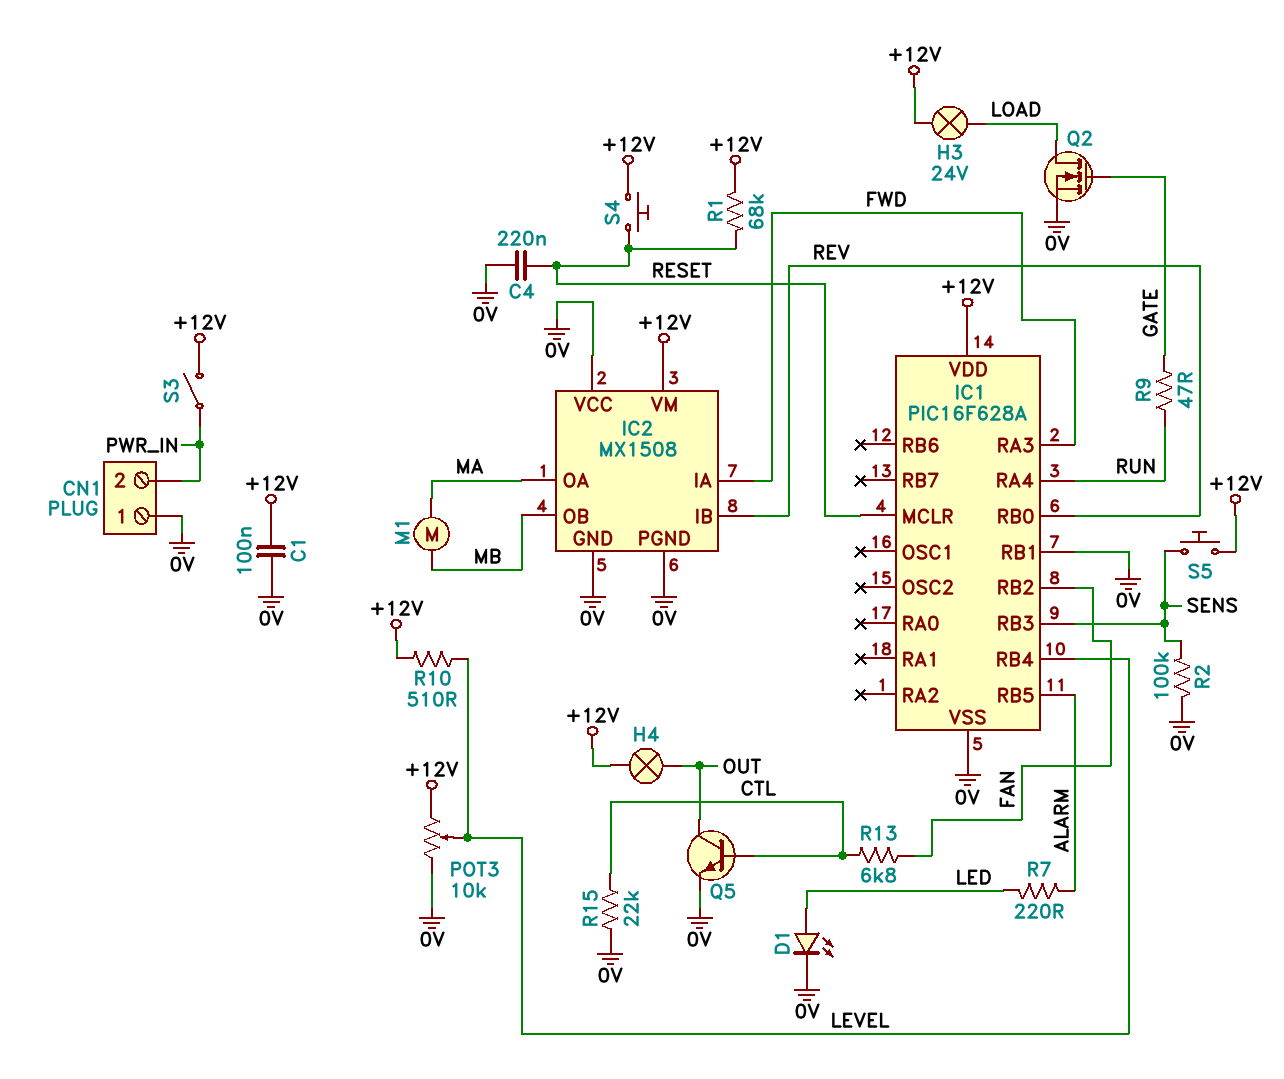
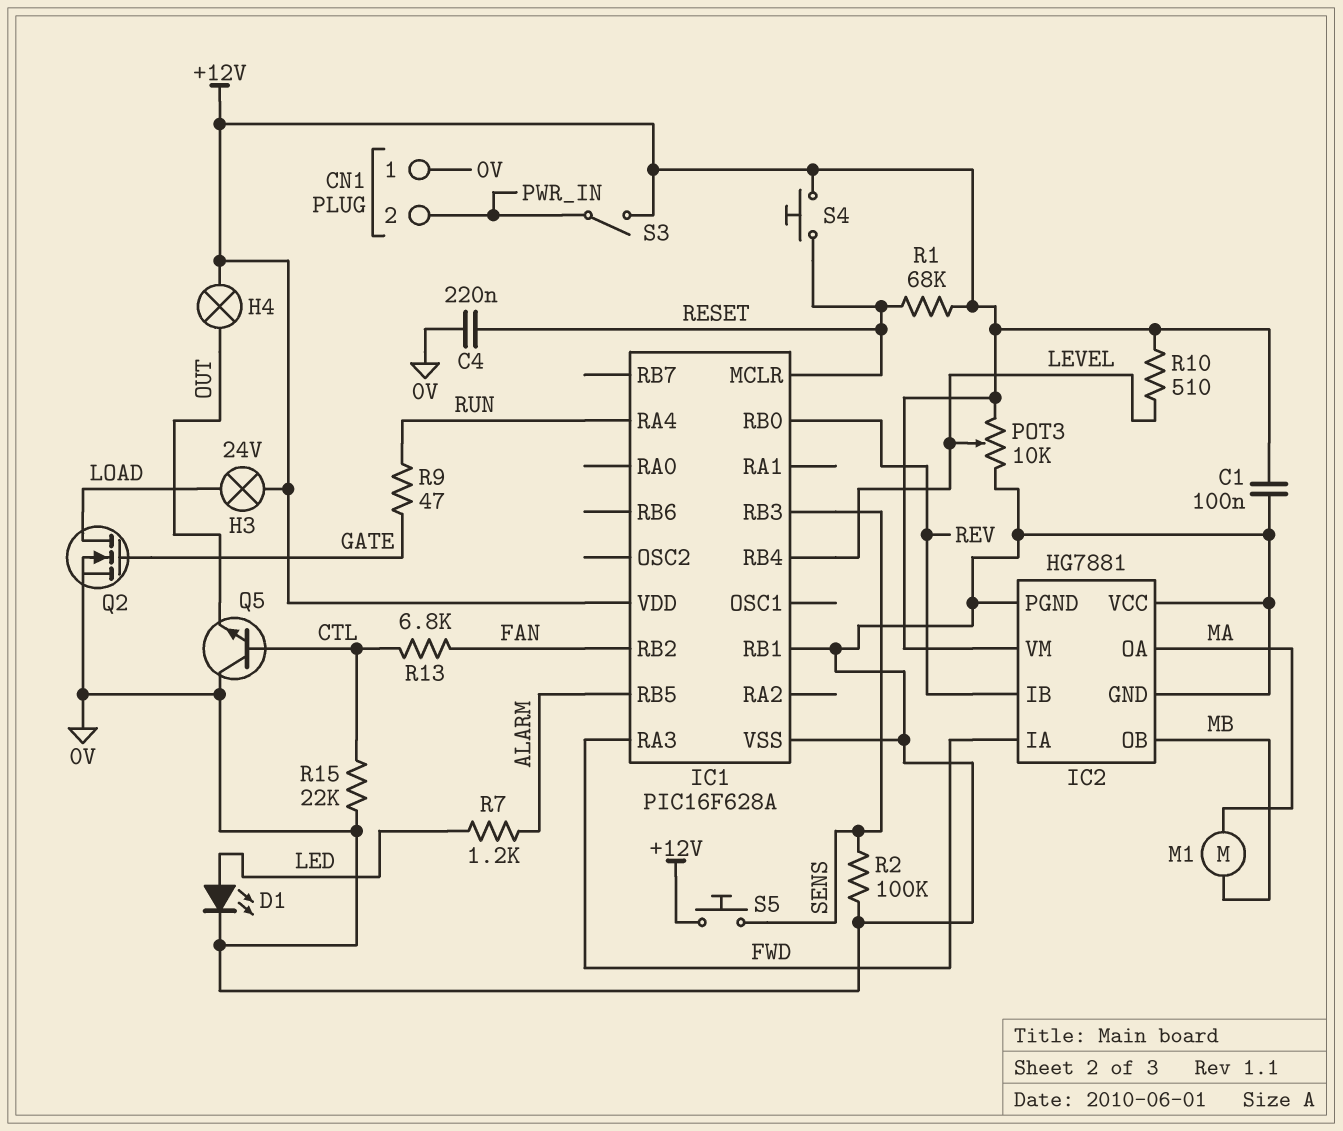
IC2: MX1508 -> HG7881
Q5: NPN (B CTL, C OUT, E 0V) -> NPN (B CTL, C 0V, E OUT)
R7: 220 (ALARM, LED) -> 1.2k (ALARM, LED)

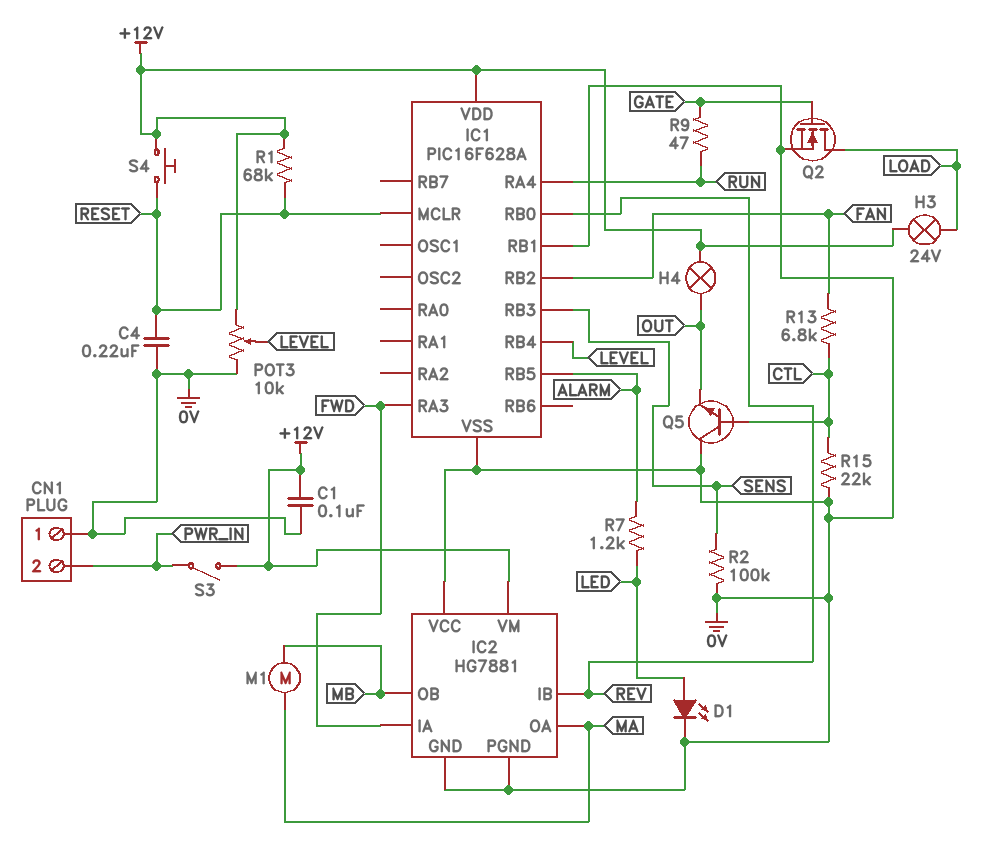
R10: 510 (+12V, LEVEL) -> none
S5: button (+12V, SENS) -> none

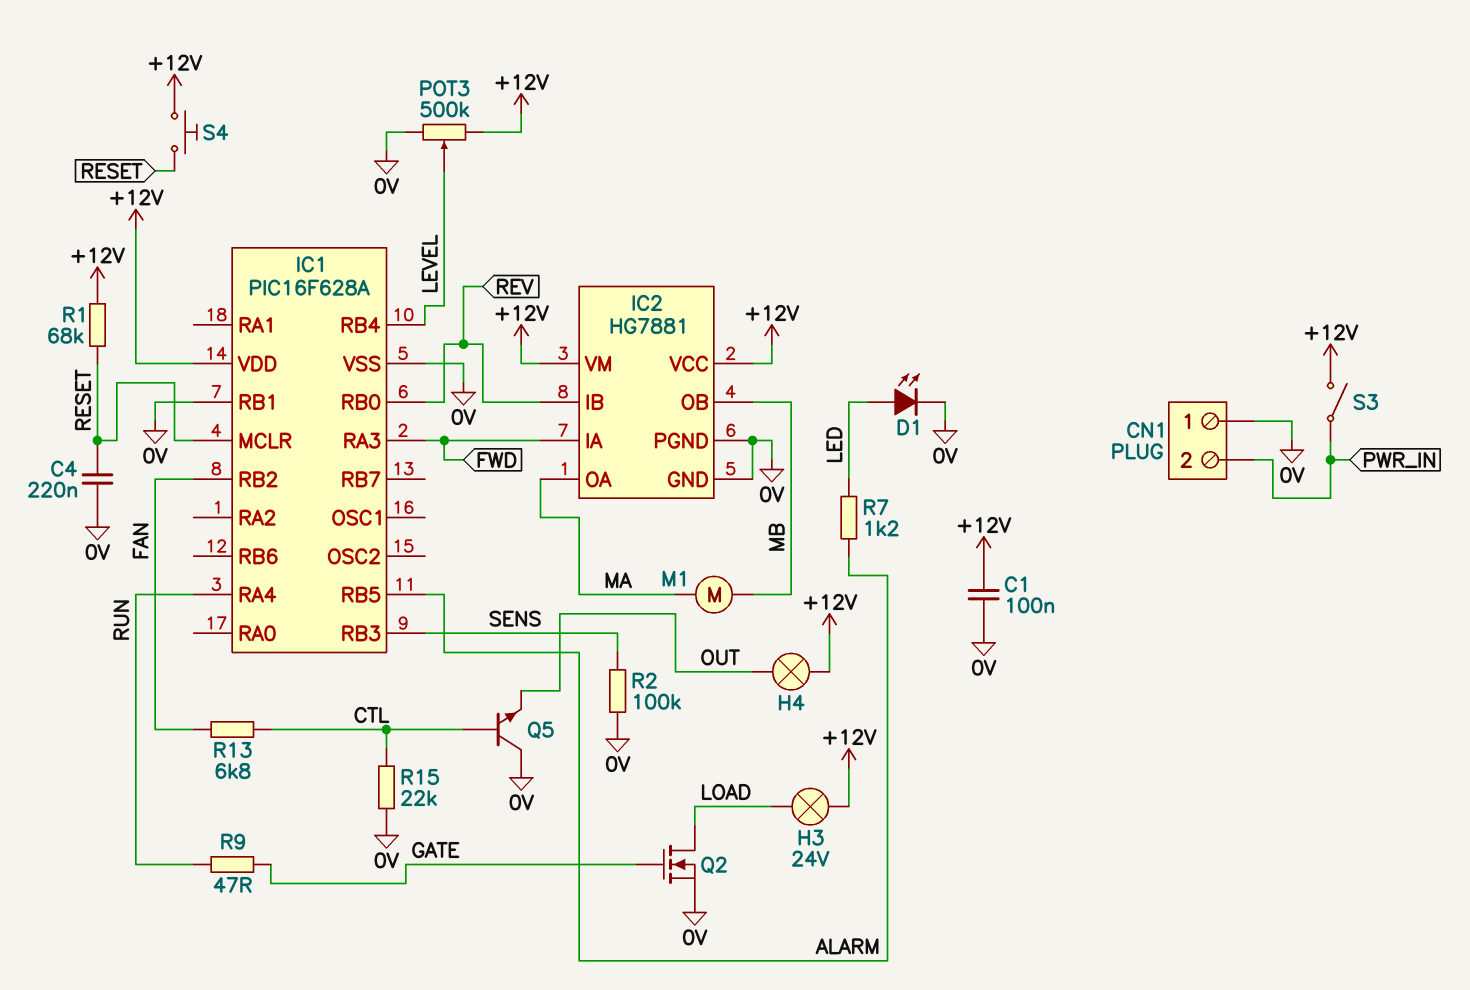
IC2 pin VCC: 0V -> +12V
POT3: 10k (+12V, 0V, wiper LEVEL) -> 500k (+12V, 0V, wiper LEVEL)

